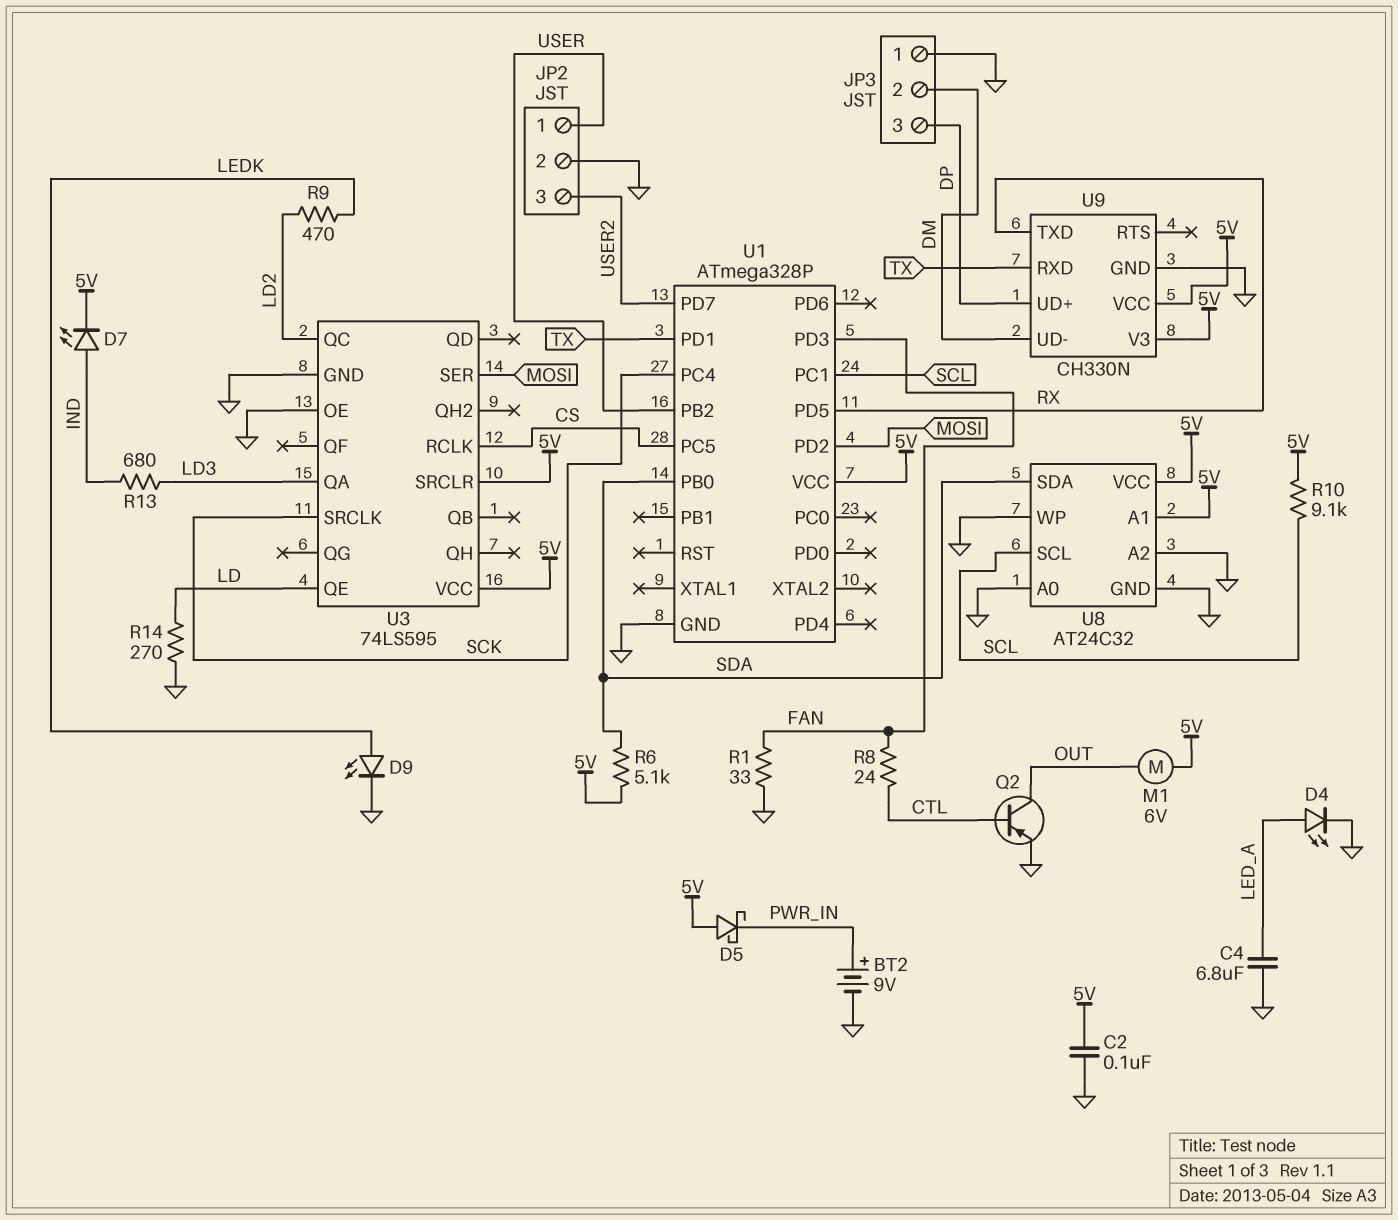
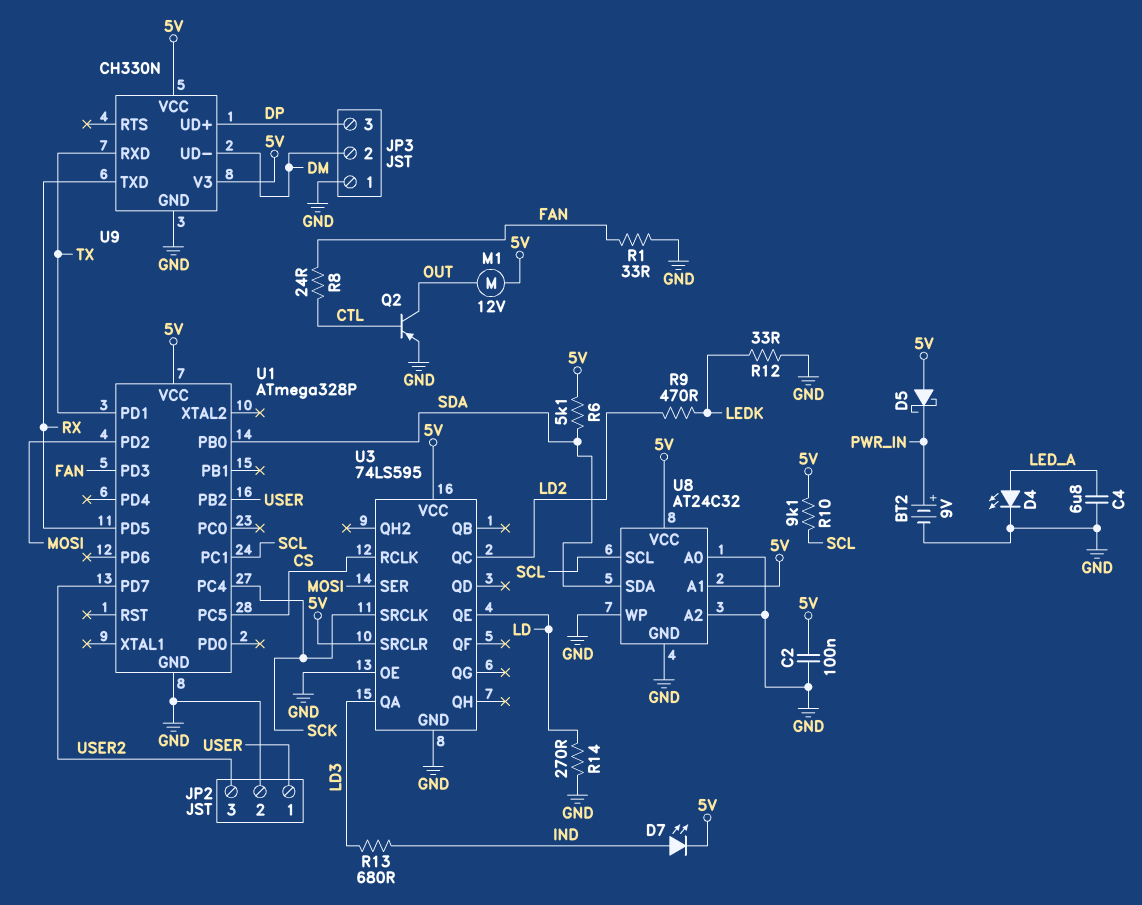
D9: LED (A LEDK, K GND) -> none
M1: motor 6V (5V, OUT) -> motor 12V (5V, OUT)
R12: none -> 33 (GND, LEDK)

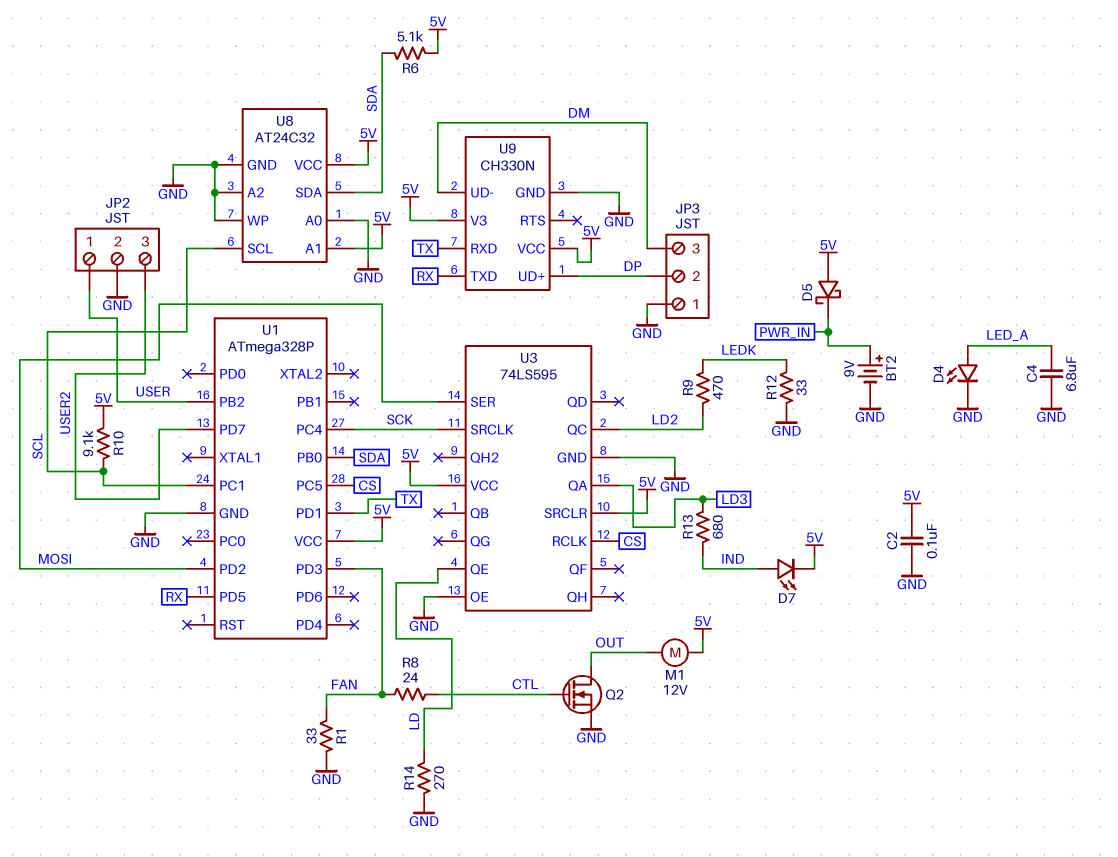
JP3 pin 2: DM -> DP
JP3 pin 3: DP -> DM
Q2: PNP (B CTL, C OUT, E GND) -> NMOS (G CTL, D OUT, S GND)

